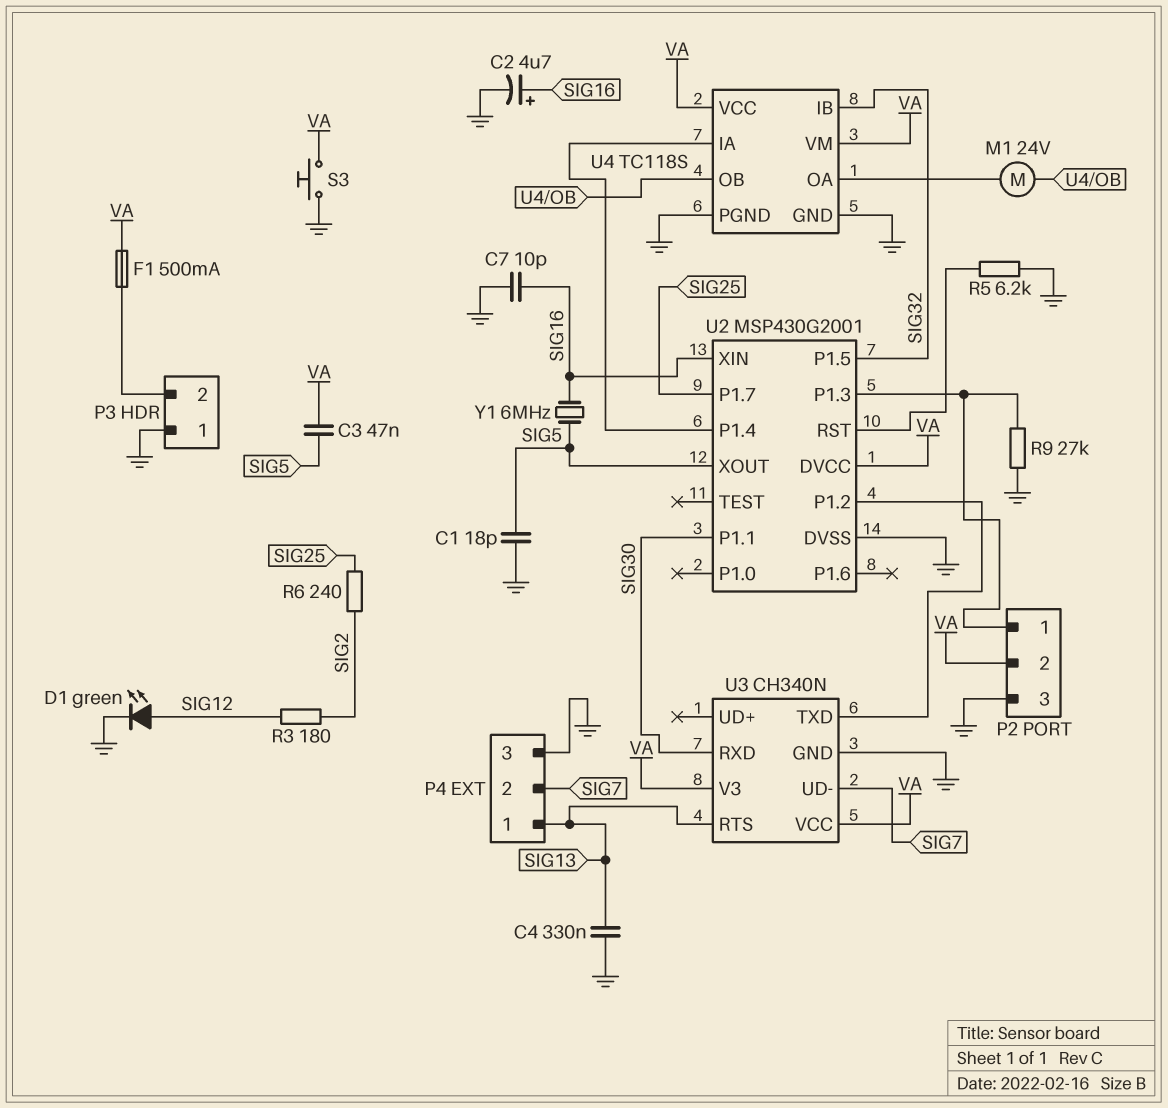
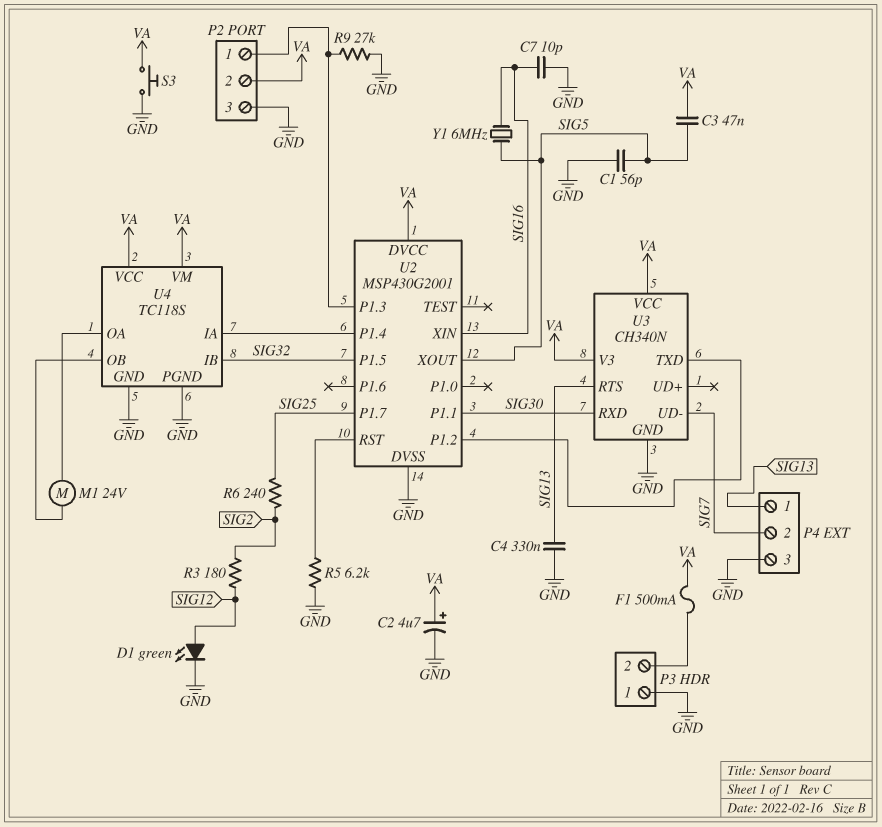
C1: 18pF (GND, SIG5) -> 56pF (GND, SIG5)
C2: 4.7uF (plus SIG16, minus GND) -> 4.7uF (plus VA, minus GND)

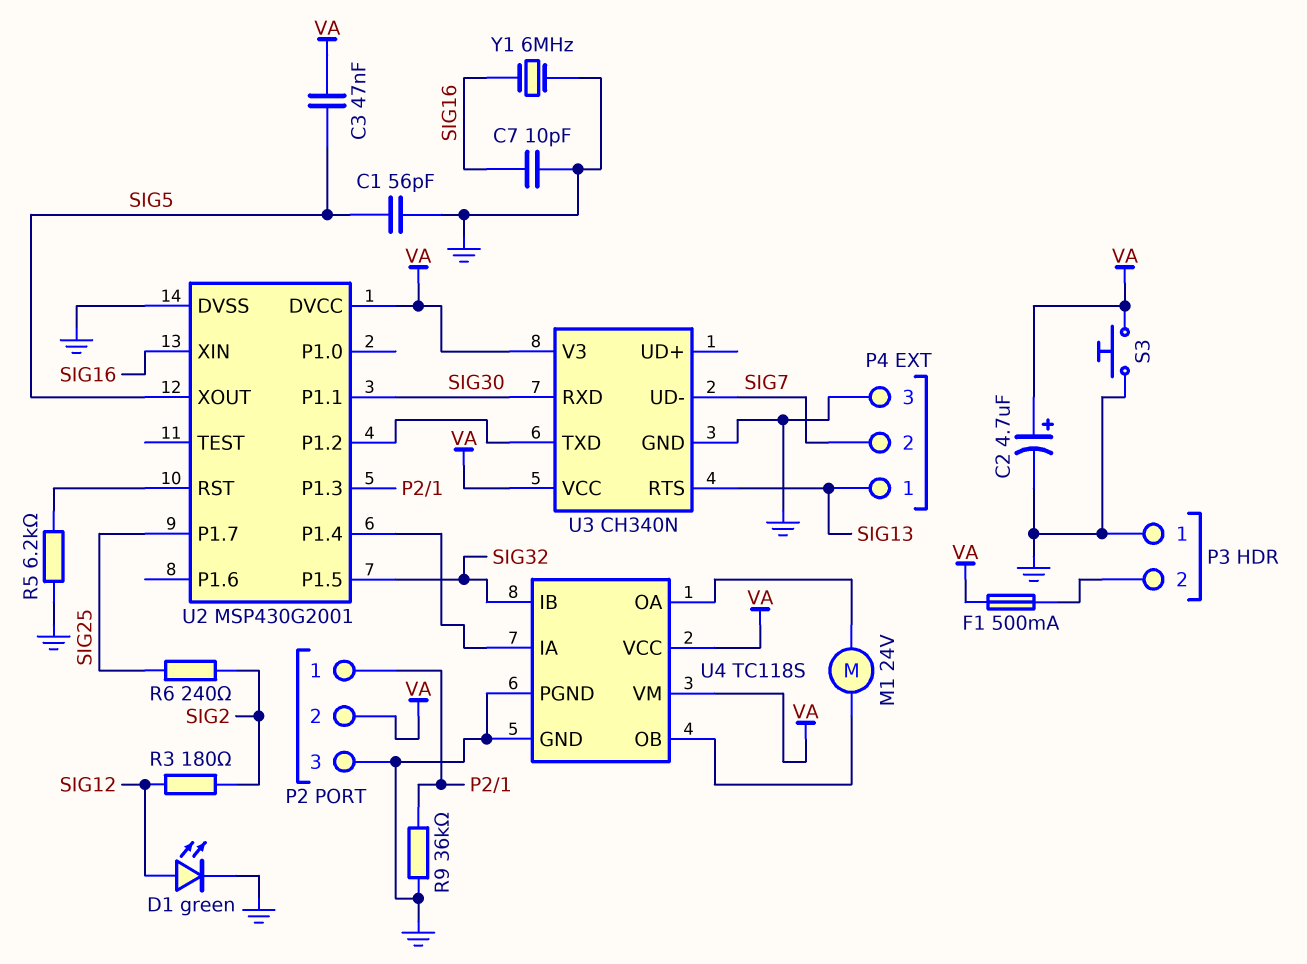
C4: 330nF (GND, SIG13) -> none
R9: 27k (GND, P2/1) -> 36k (GND, P2/1)
Y1: 6MHz (SIG5, SIG16) -> 6MHz (GND, SIG16)

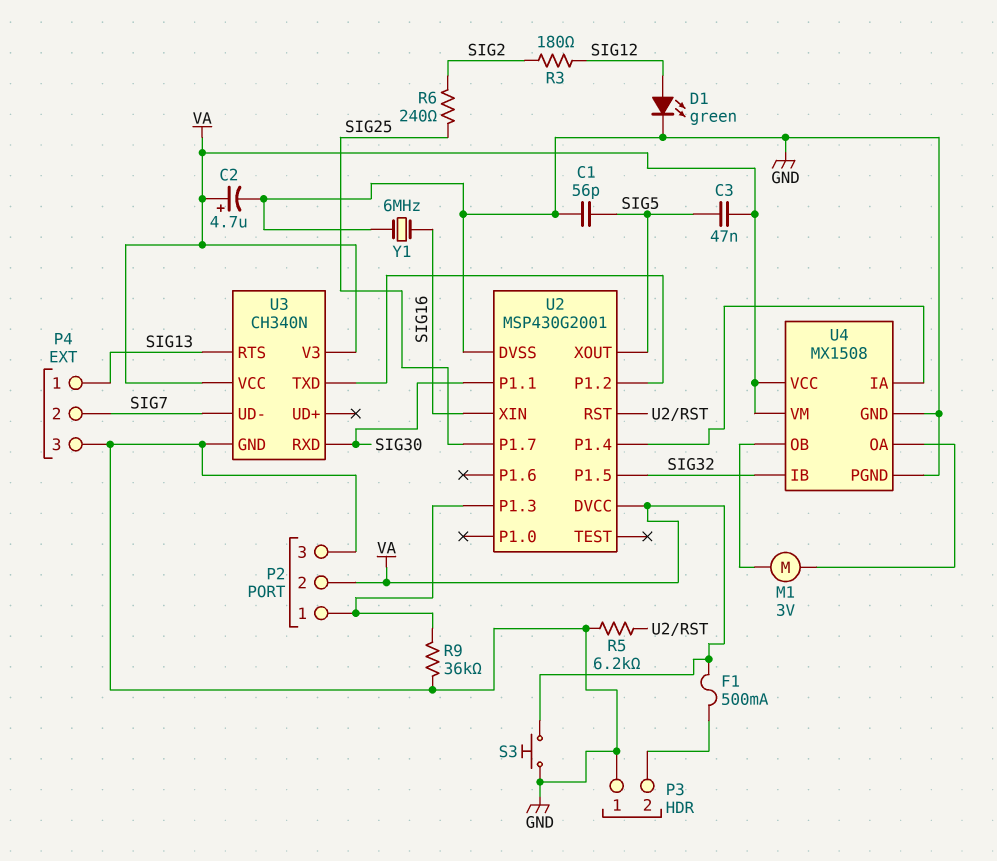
C7: 10pF (GND, SIG16) -> none
M1: motor 24V (U4/OA, U4/OB) -> motor 3V (U4/OA, U4/OB)
U4: TC118S -> MX1508

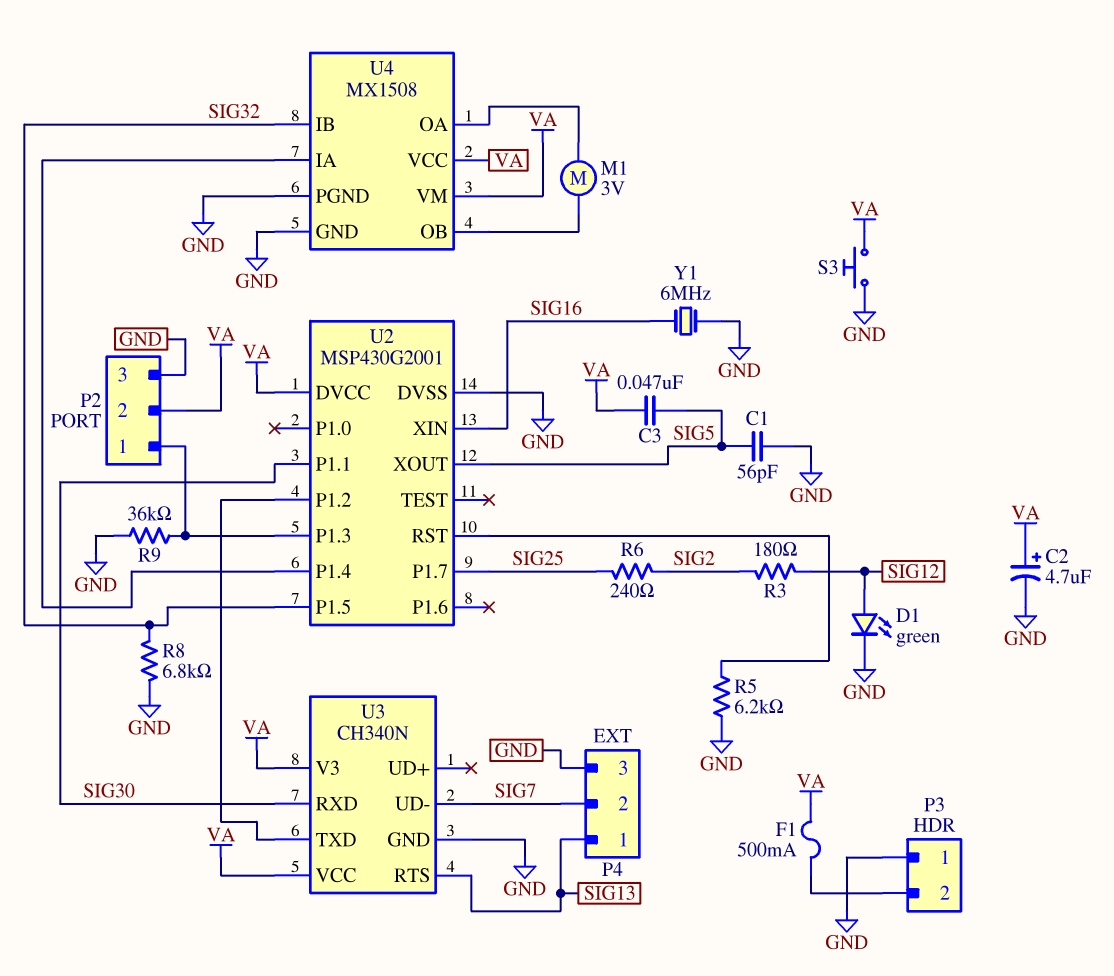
R8: none -> 6.8k (GND, SIG32)

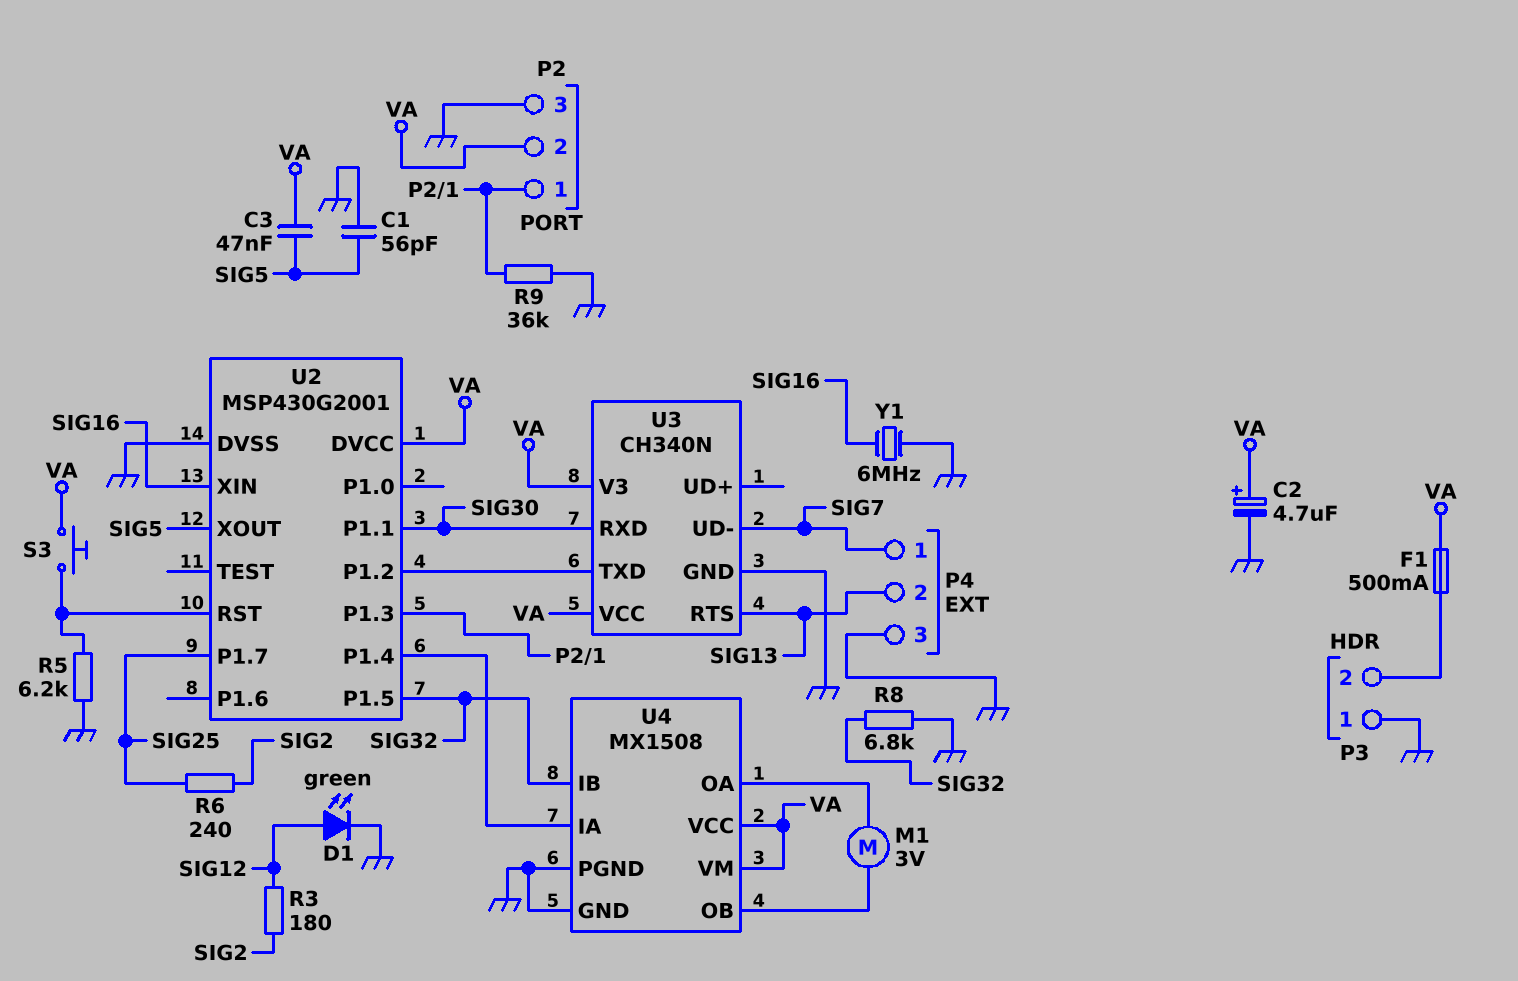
P4 pin 1: SIG13 -> SIG7
P4 pin 2: SIG7 -> SIG13
S3: button (GND, VA) -> button (U2/RST, VA)

